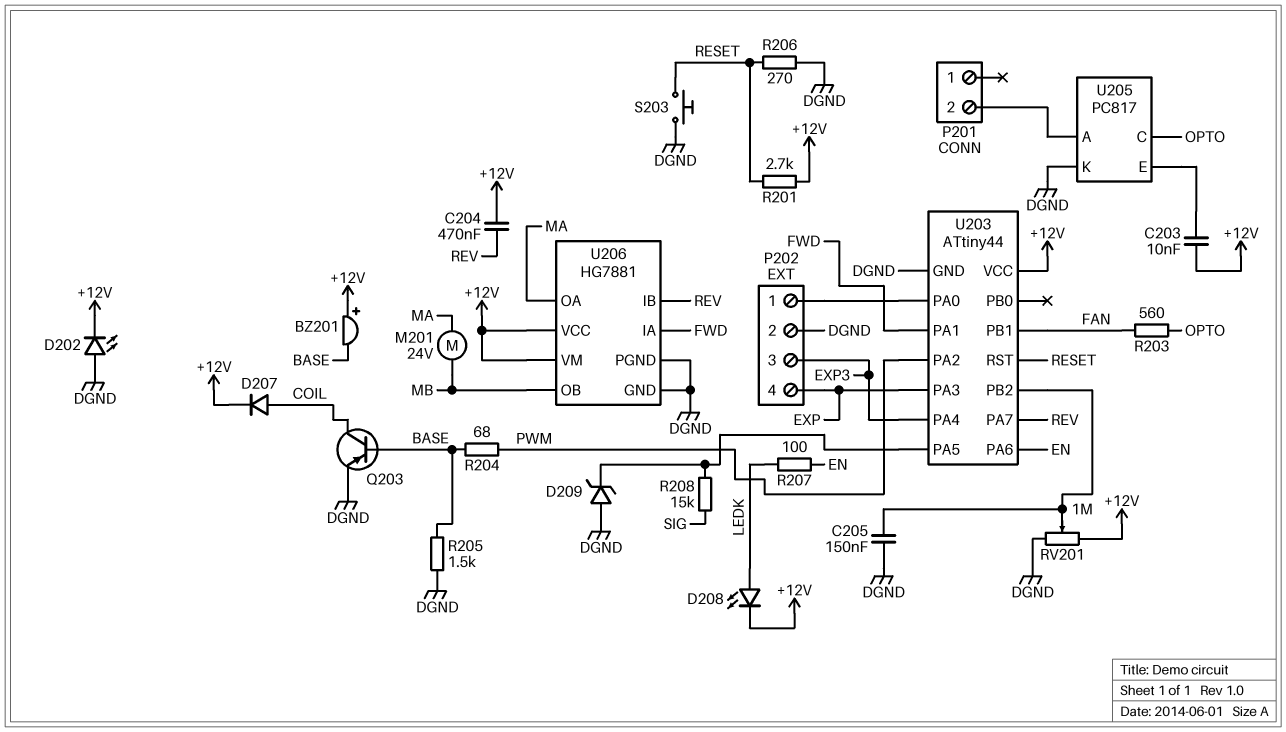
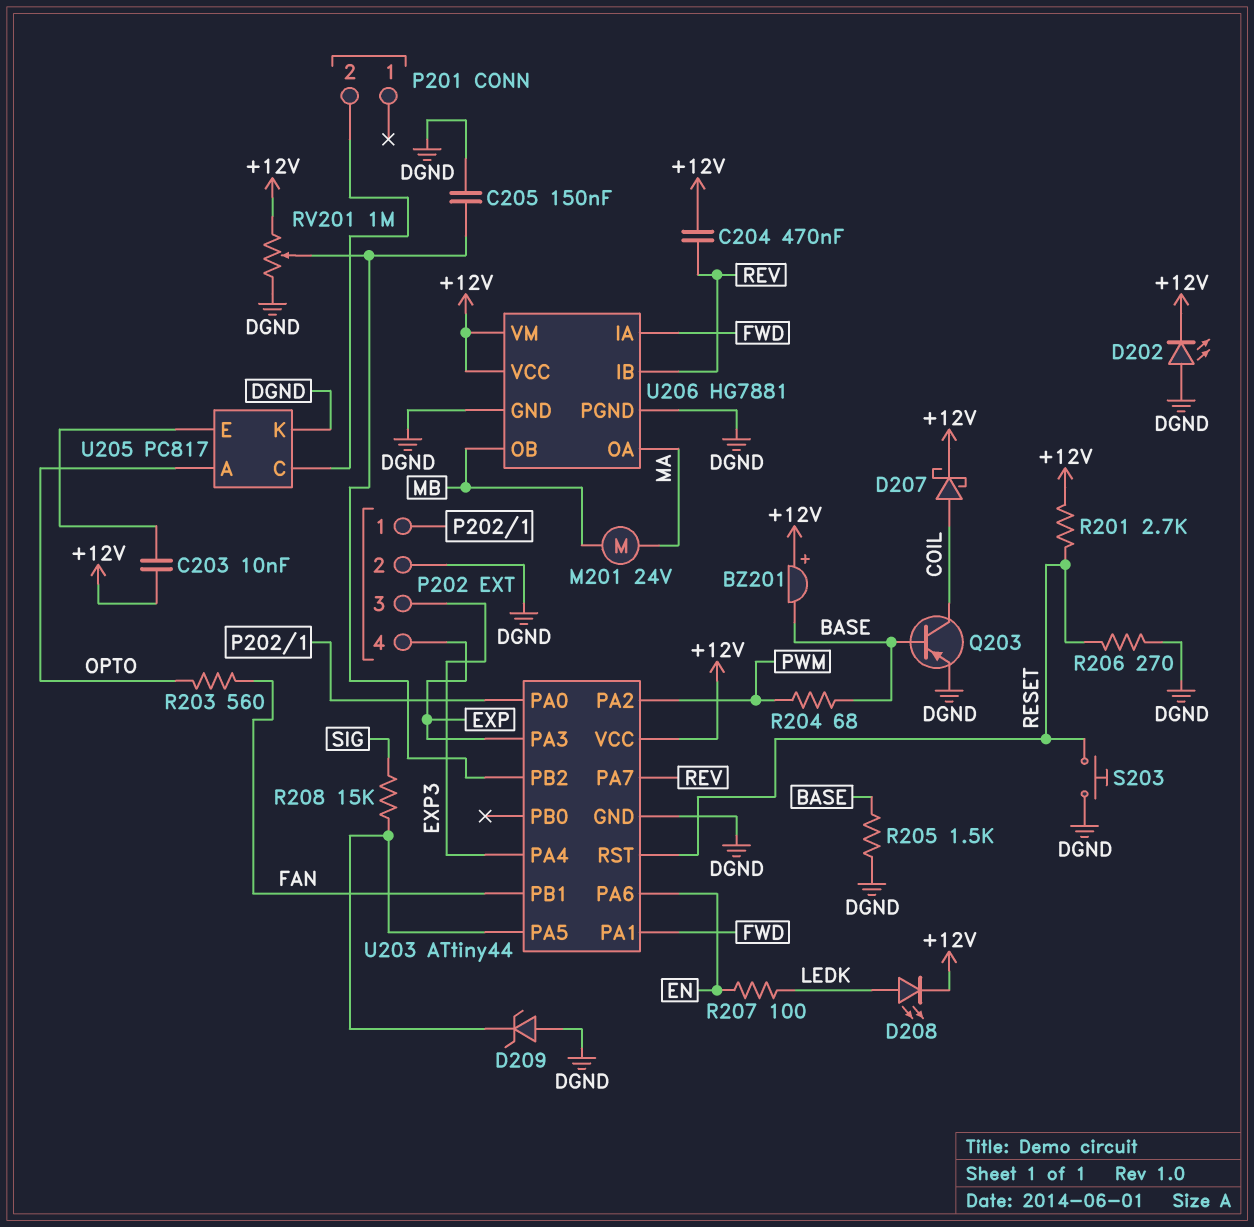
D207: diode (A COIL, K +12V) -> schottky (A COIL, K +12V)
U205 pin A: P201/2 -> OPTO
U205 pin C: OPTO -> P201/2

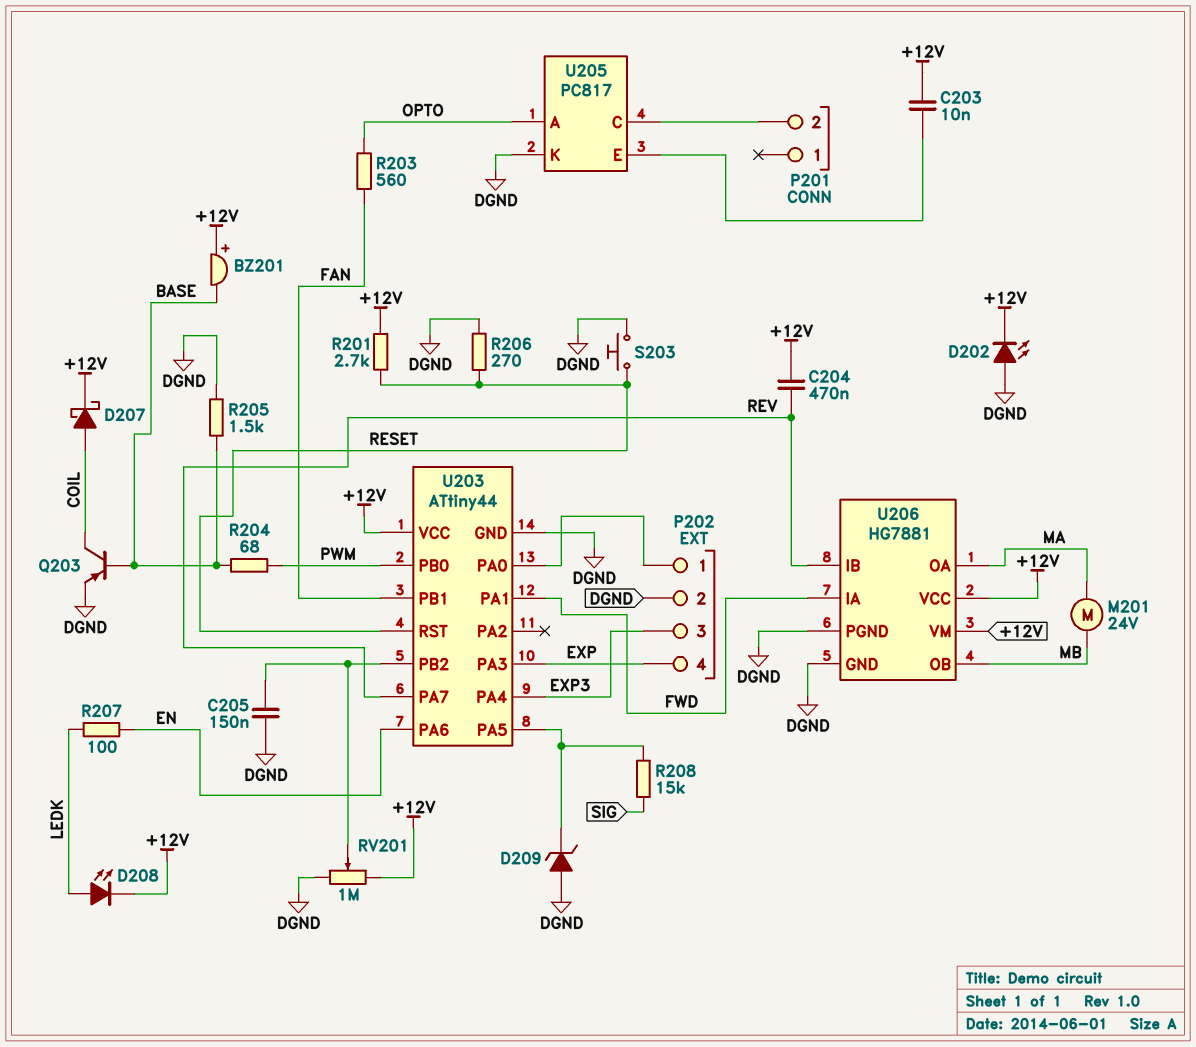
U203 pin PA2: PWM -> none
U203 pin PB0: none -> PWM

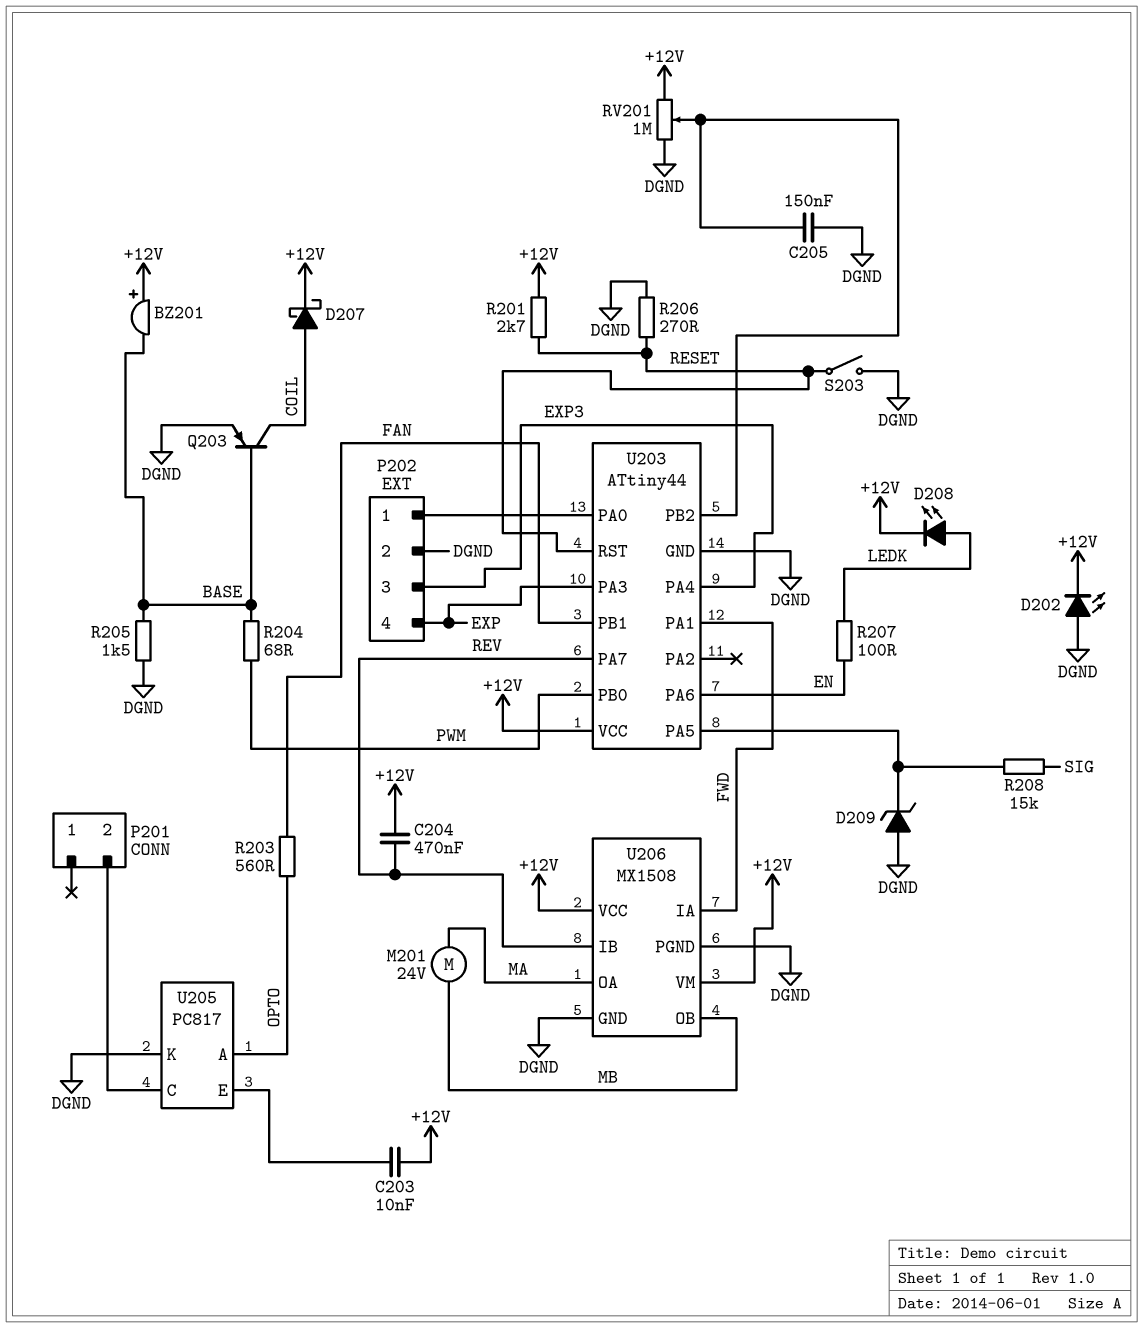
S203: button (DGND, RESET) -> switch (DGND, RESET)
U206: HG7881 -> MX1508

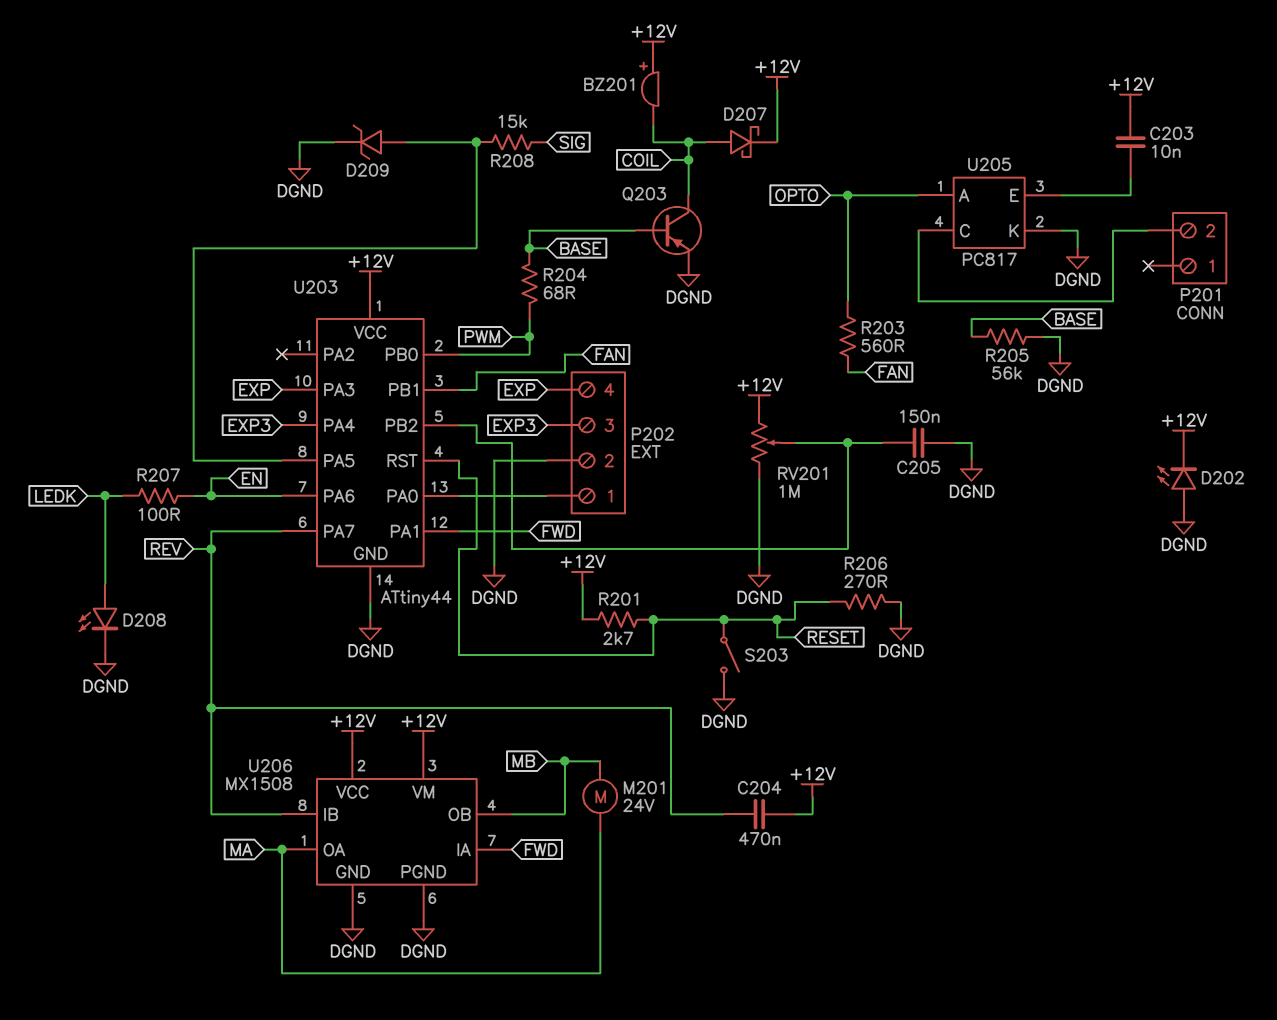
BZ201: buzzer (plus +12V, minus BASE) -> buzzer (plus +12V, minus COIL)
D208: LED (A LEDK, K +12V) -> LED (A LEDK, K DGND)
D209: zener (A DGND, K U203/PA5) -> zener (A U203/PA5, K DGND)
R205: 1.5k (BASE, DGND) -> 56k (BASE, DGND)

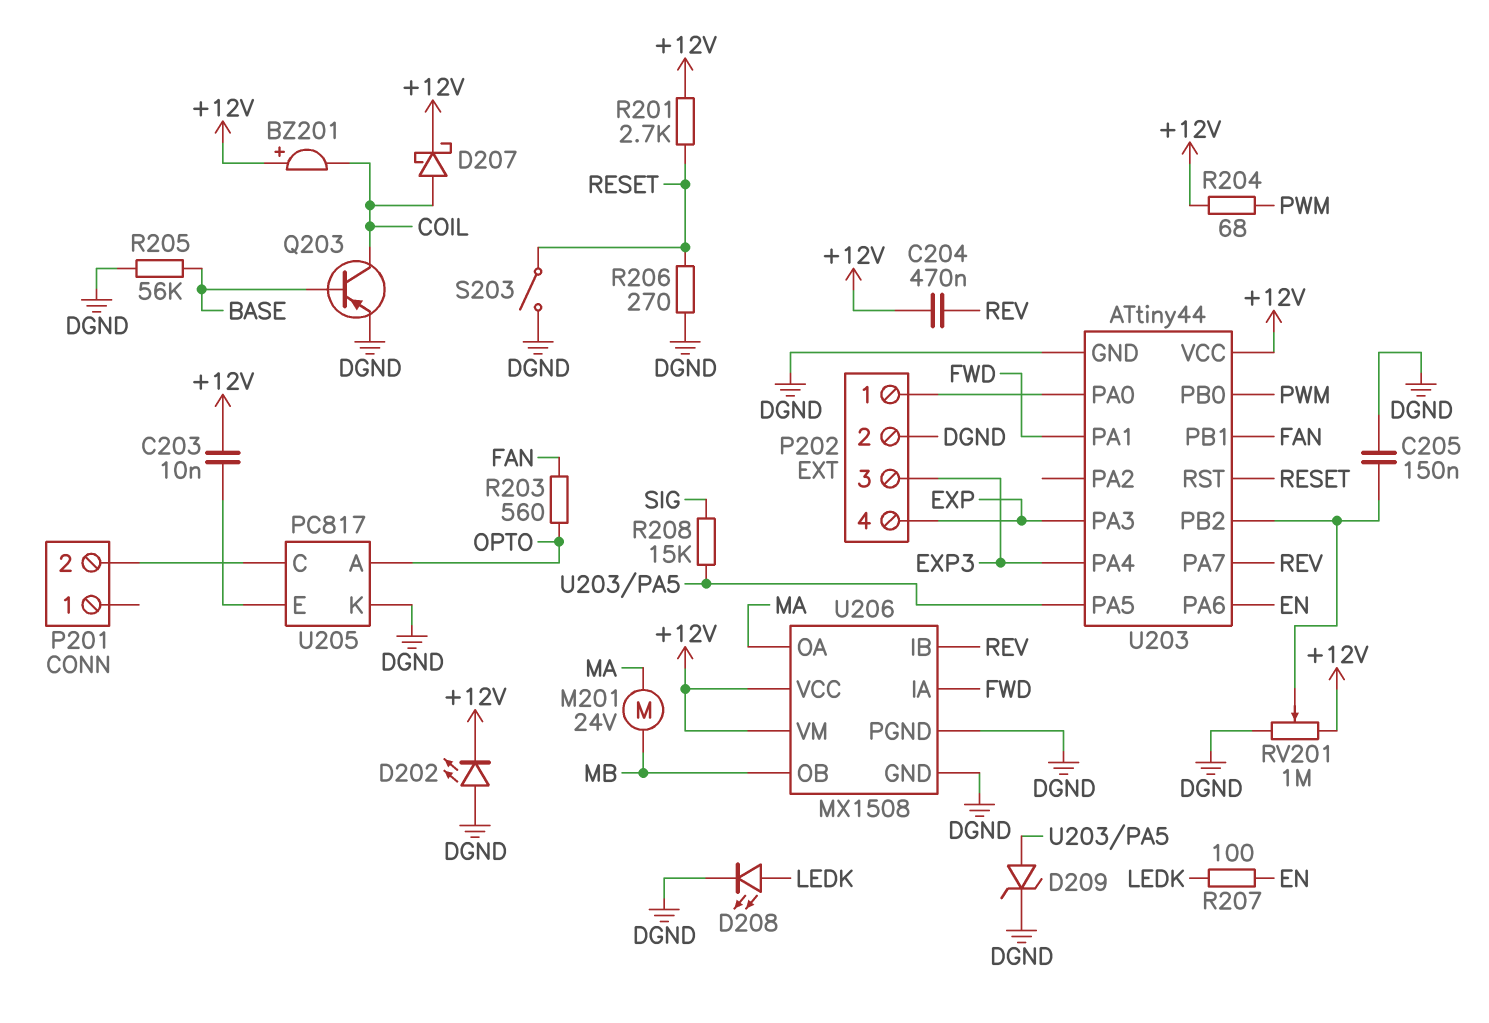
R204: 68 (BASE, PWM) -> 68 (+12V, PWM)

